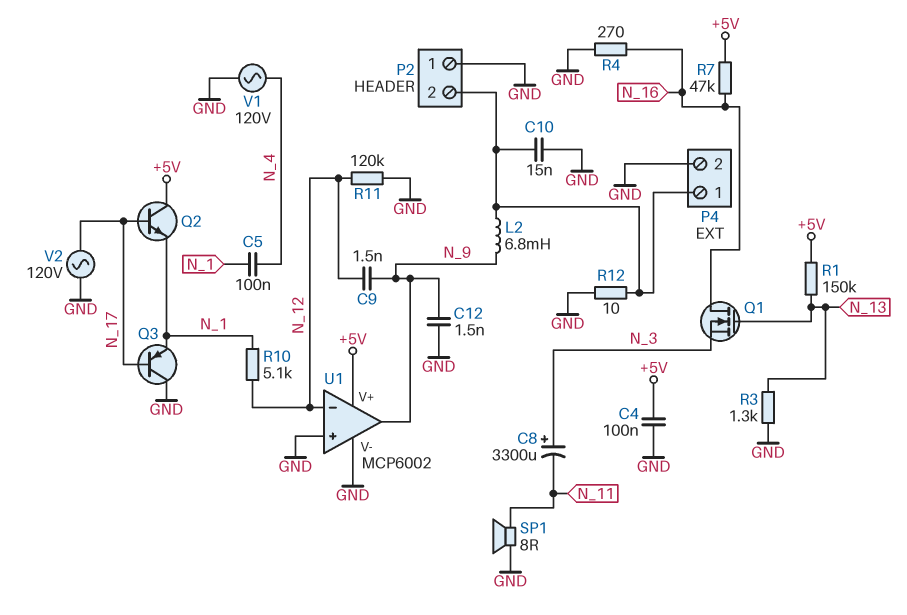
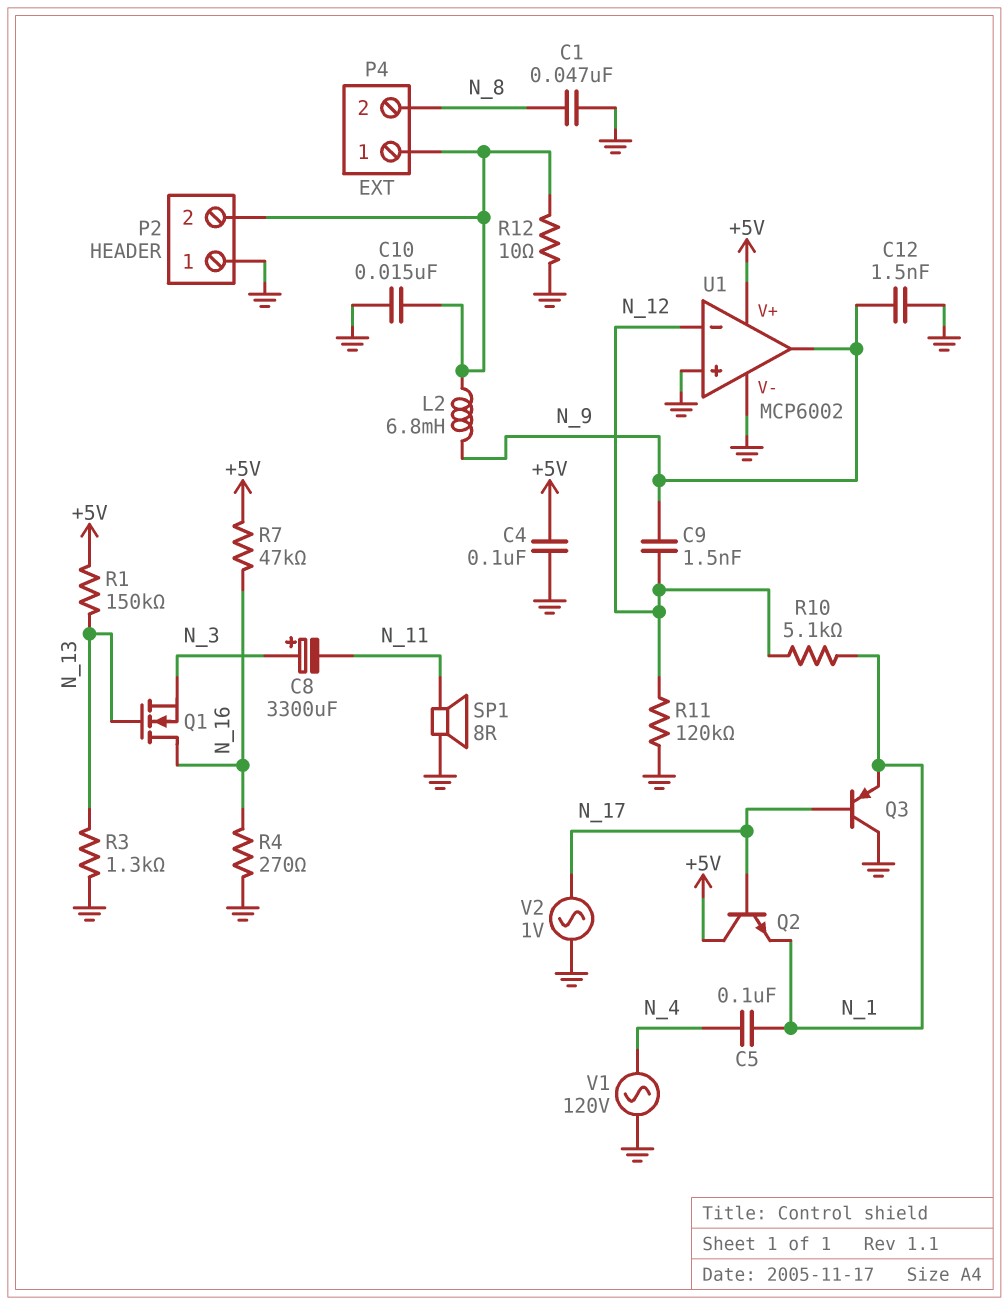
C1: none -> 47nF (GND, N_8)
P4 pin 2: GND -> N_8
V2: AC 120V (GND, N_17) -> AC 1V (GND, N_17)

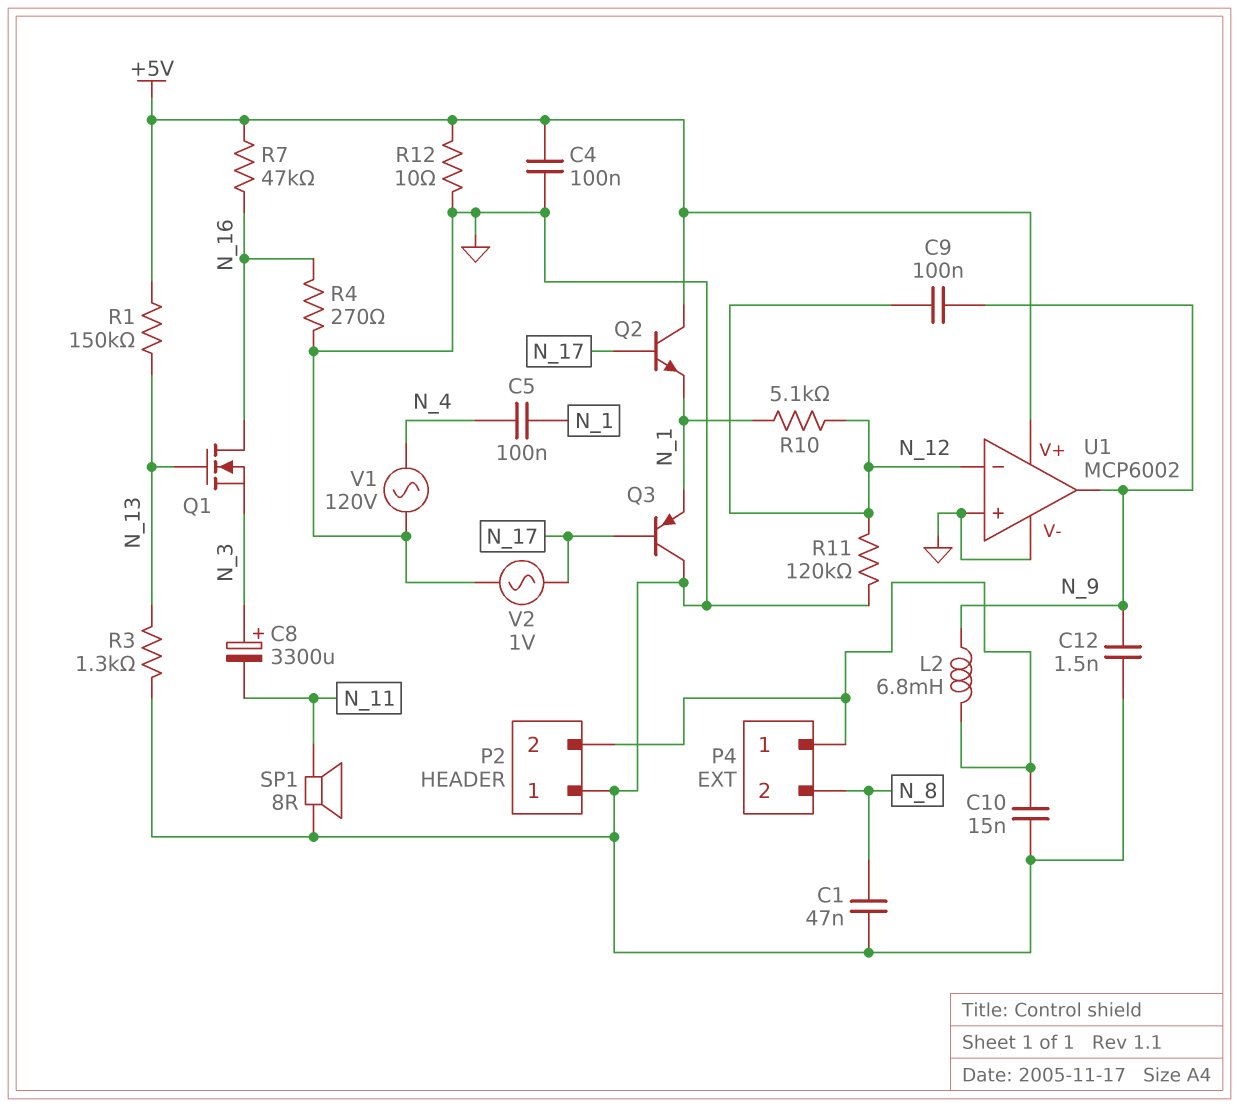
C9: 1.5nF (N_9, N_12) -> 100nF (N_9, N_12)
R12: 10 (GND, P2/2) -> 10 (+5V, GND)

